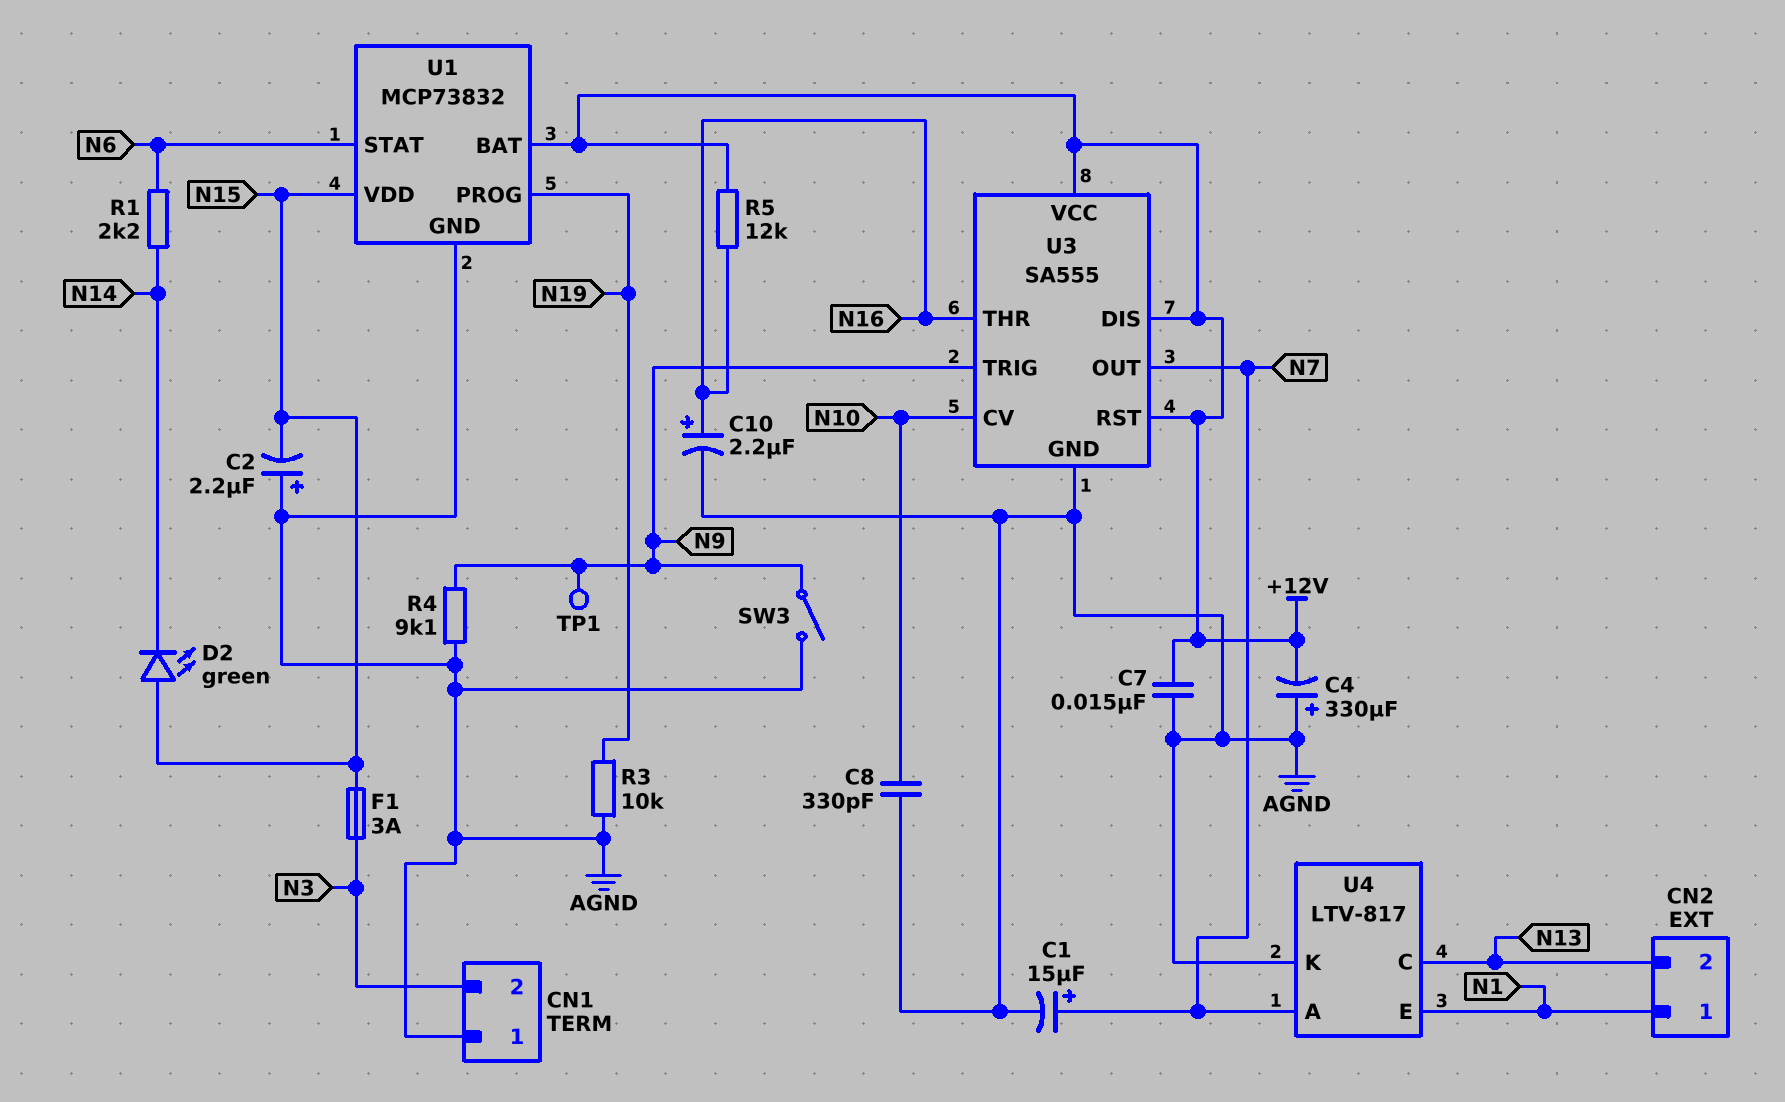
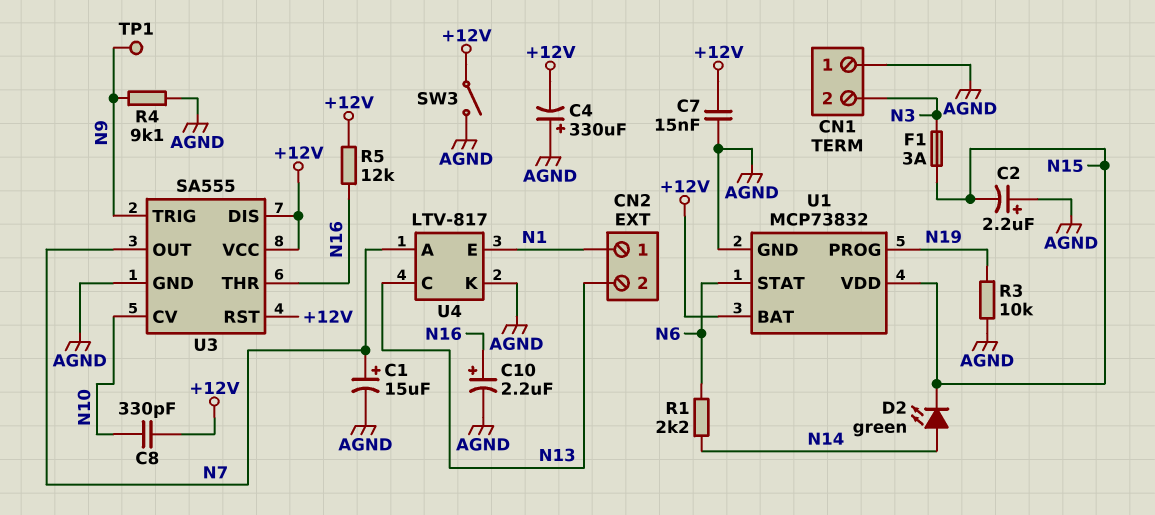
C8: 330pF (AGND, N10) -> 330pF (+12V, N10)
D2: LED green (A N15, K N14) -> LED green (A N14, K N15)
SW3: switch (AGND, N9) -> switch (+12V, AGND)

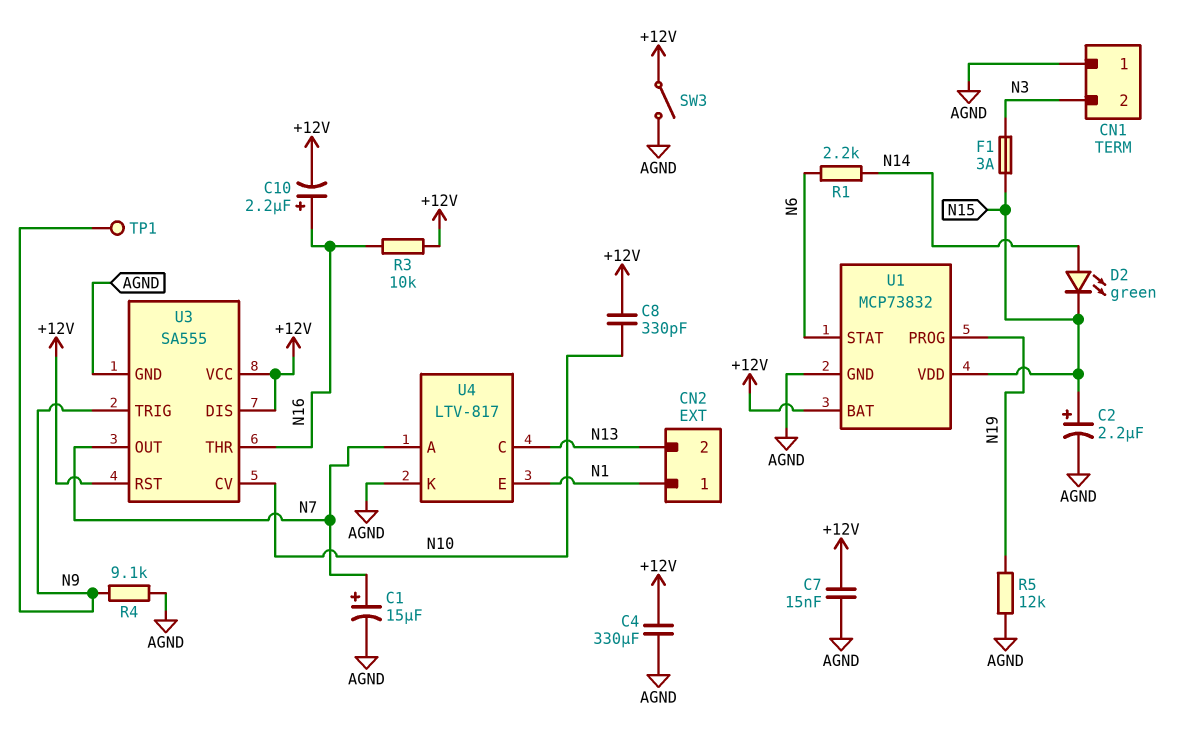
C2: 2.2uF (plus AGND, minus N15) -> 2.2uF (plus N15, minus AGND)
C4: 330uF (plus AGND, minus +12V) -> 330uF (+12V, AGND)
C10: 2.2uF (plus N16, minus AGND) -> 2.2uF (plus N16, minus +12V)
R3: 10k (AGND, N19) -> 10k (+12V, N16)
R5: 12k (+12V, N16) -> 12k (AGND, N19)

